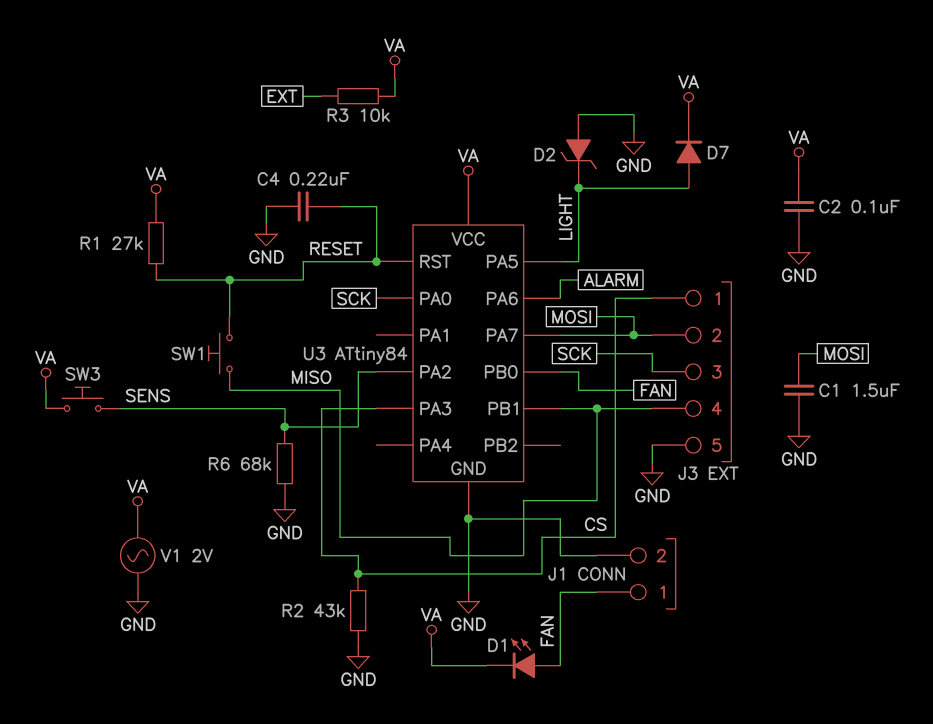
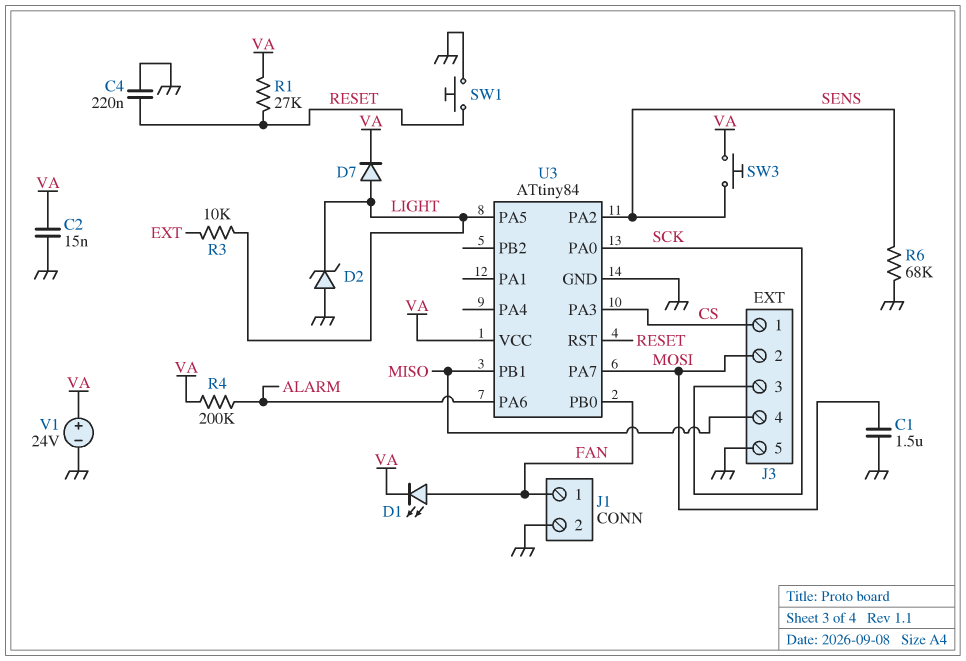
C2: 100nF (GND, VA) -> 15nF (GND, VA)
R2: 43k (CS, GND) -> none
R3: 10k (EXT, VA) -> 10k (EXT, LIGHT)
R4: none -> 200k (ALARM, VA)
SW1: button (MISO, RESET) -> button (GND, RESET)
V1: AC 2V (GND, VA) -> 24V (plus VA, minus GND)

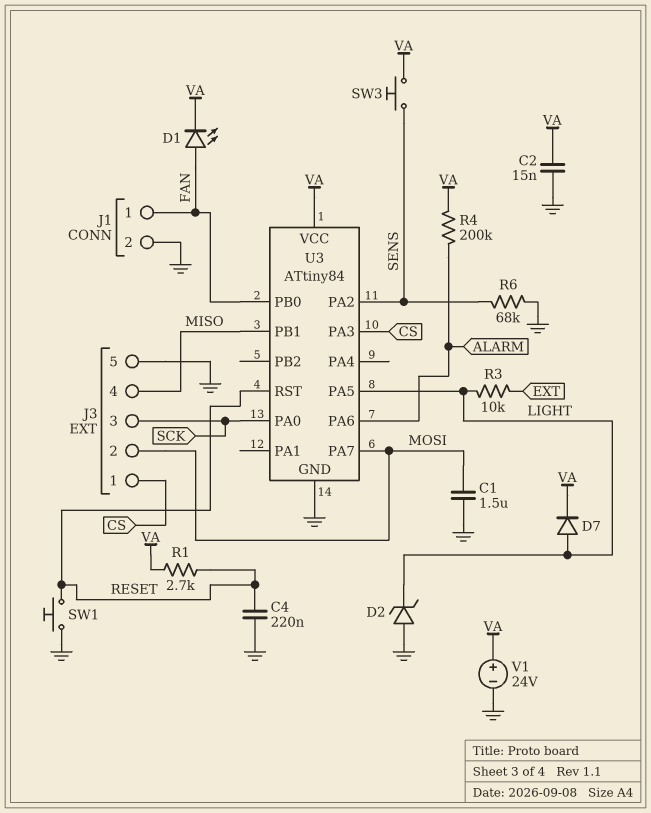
R1: 27k (RESET, VA) -> 2.7k (RESET, VA)

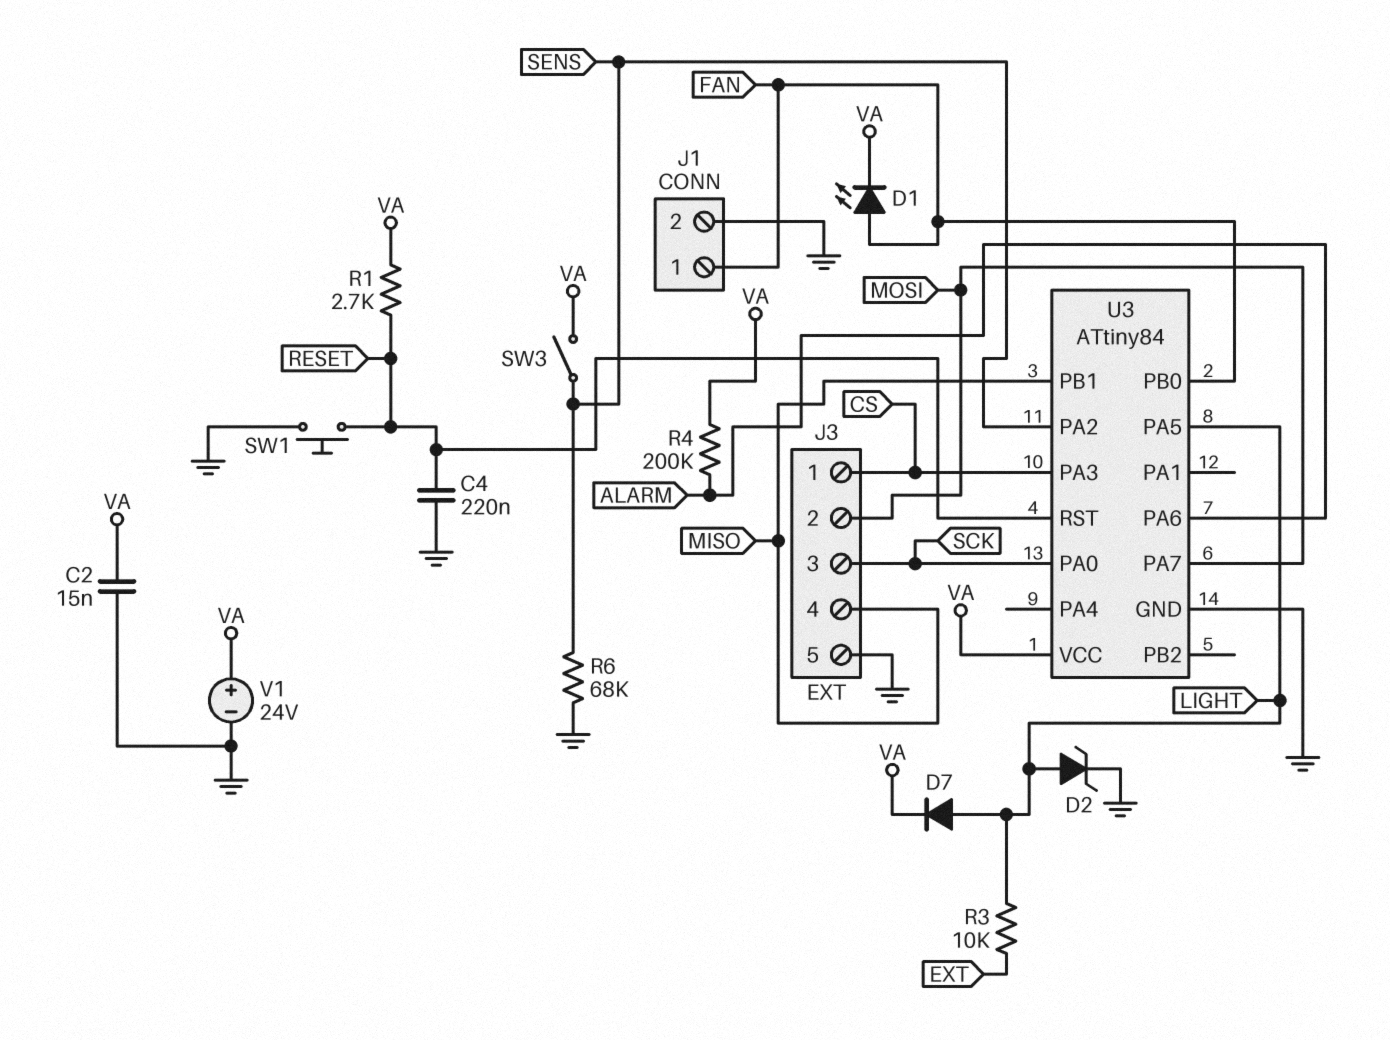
C1: 1.5uF (GND, MOSI) -> none
D2: zener (A GND, K LIGHT) -> zener (A LIGHT, K GND)
SW3: button (SENS, VA) -> switch (SENS, VA)

